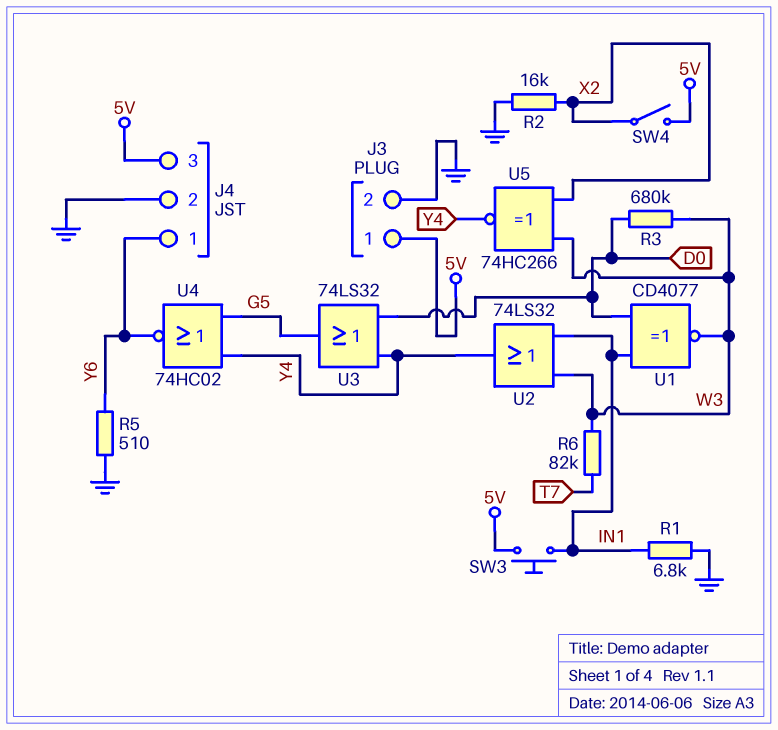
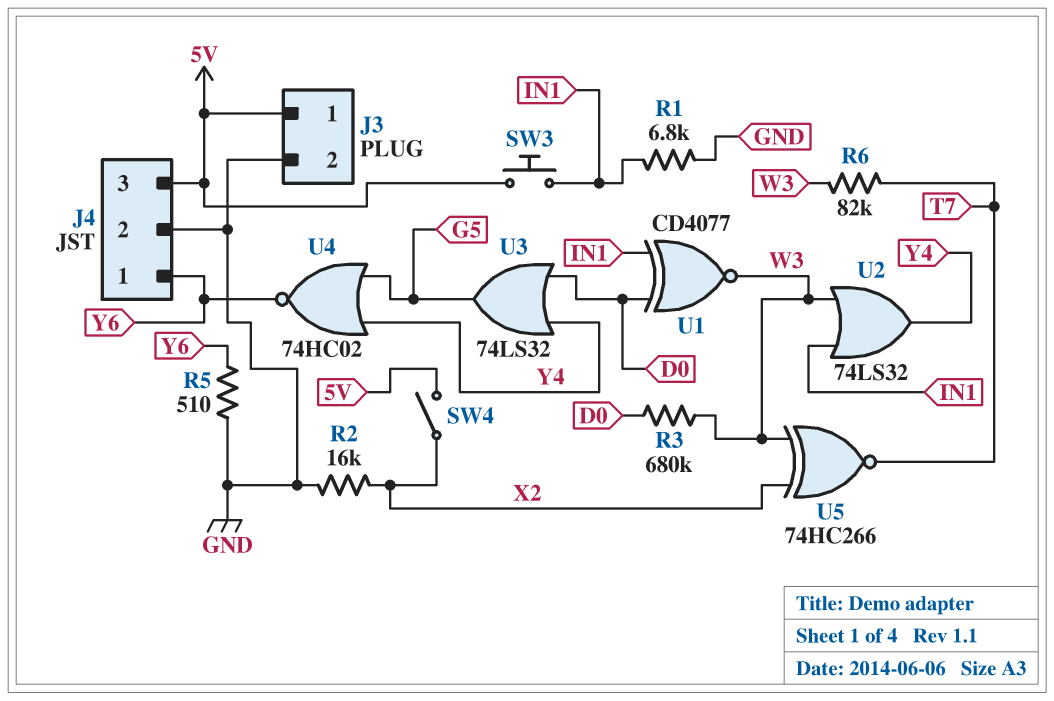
U5: XNOR 74HC266 (in W3, in X2, out Y4) -> XNOR 74HC266 (in W3, in X2, out T7)

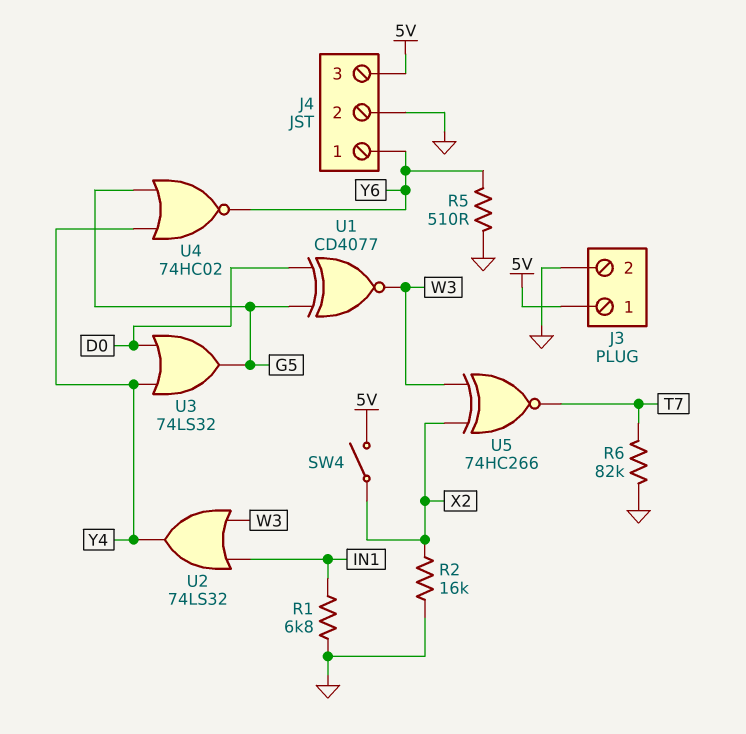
R3: 680k (D0, W3) -> none
R6: 82k (T7, W3) -> 82k (GND, T7)
SW3: button (5V, IN1) -> none
U1: XNOR CD4077 (in D0, in IN1, out W3) -> XNOR CD4077 (in D0, in G5, out W3)

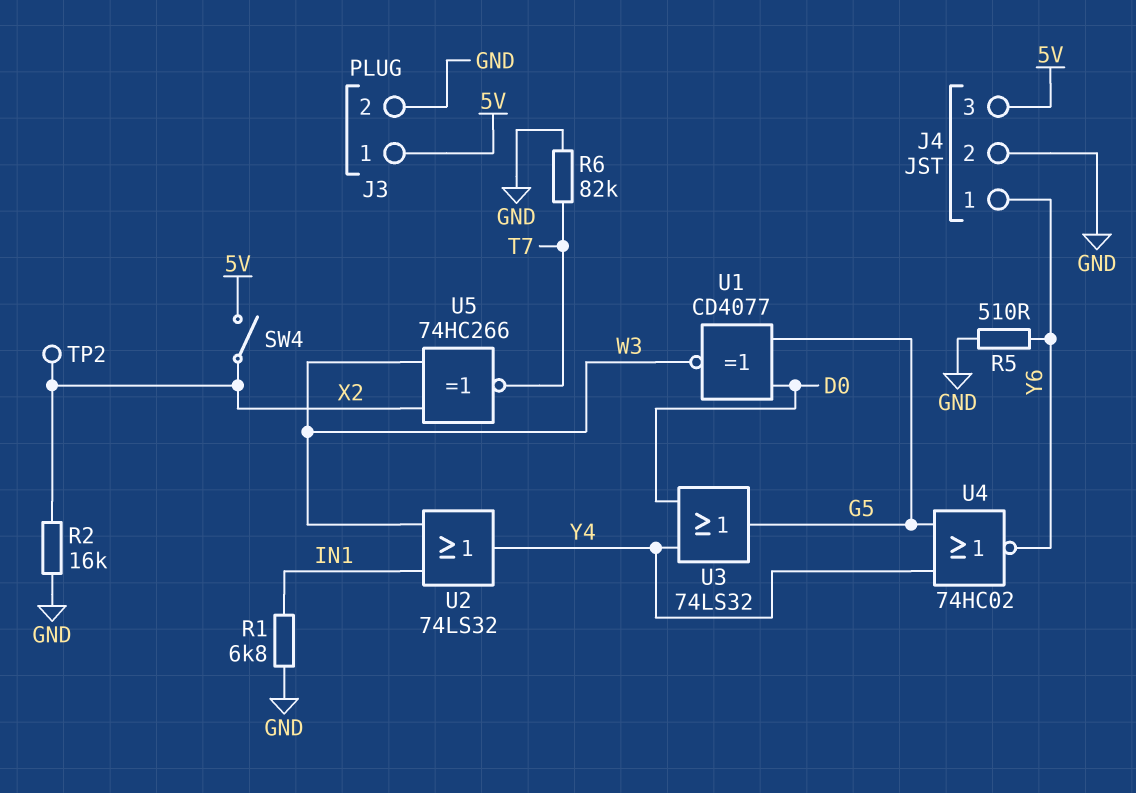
TP2: none -> test point (X2)

